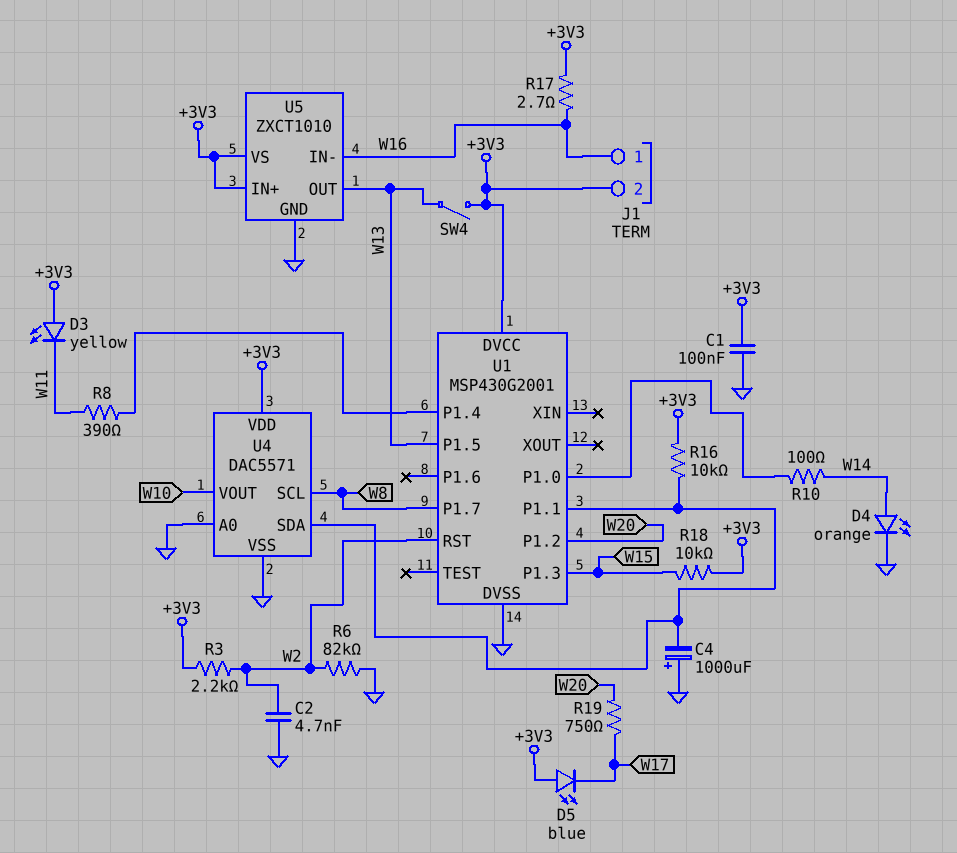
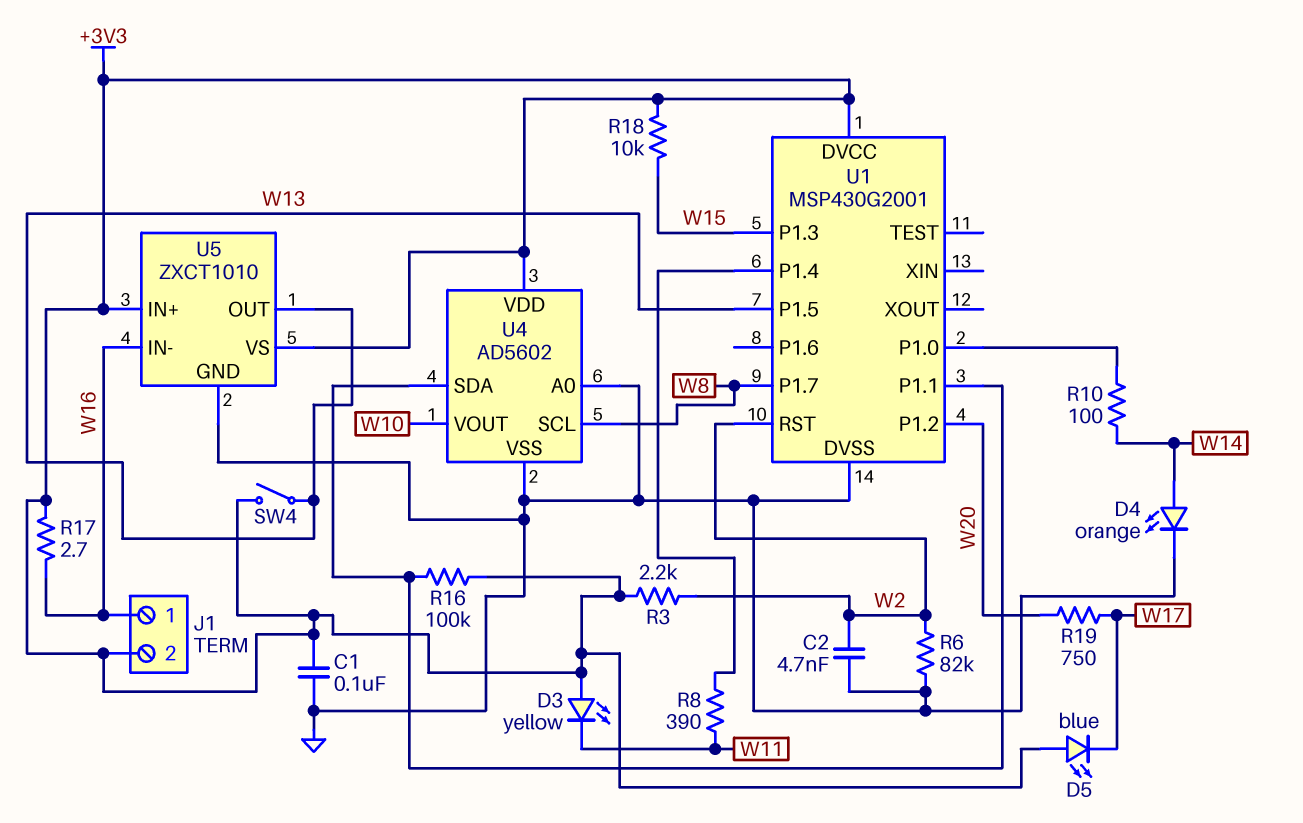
C4: 1000uF (plus GND, minus U1/P1.1) -> none
R16: 10k (+3V3, U1/P1.1) -> 100k (+3V3, U1/P1.1)
U4: DAC5571 -> AD5602

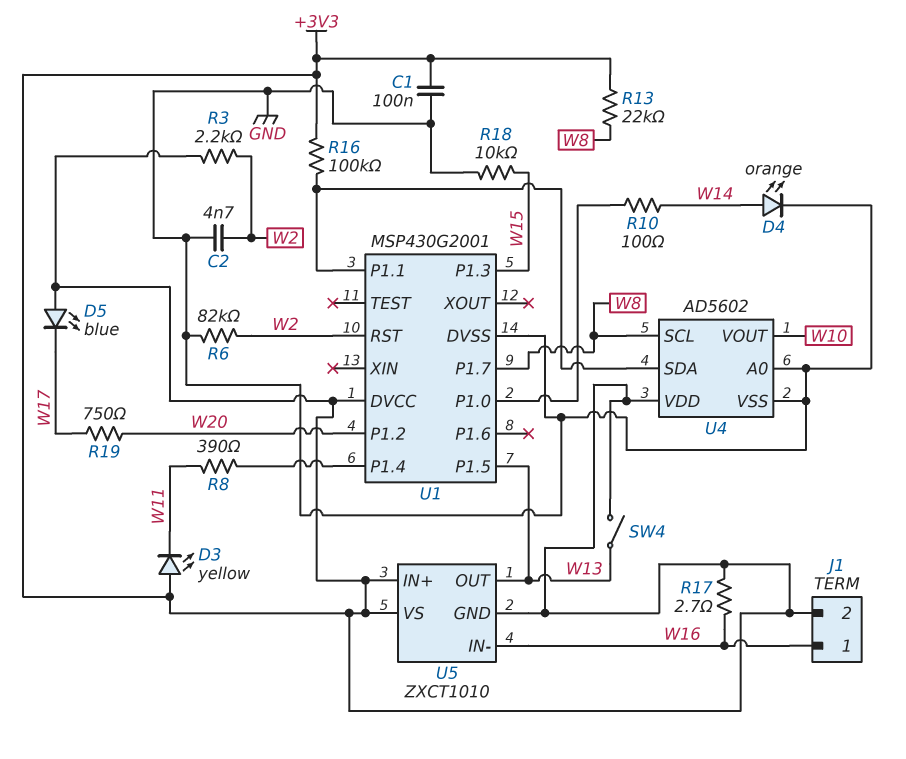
R13: none -> 22k (+3V3, W8)
R18: 10k (+3V3, W15) -> 10k (GND, W15)
U5 pin GND: GND -> +3V3

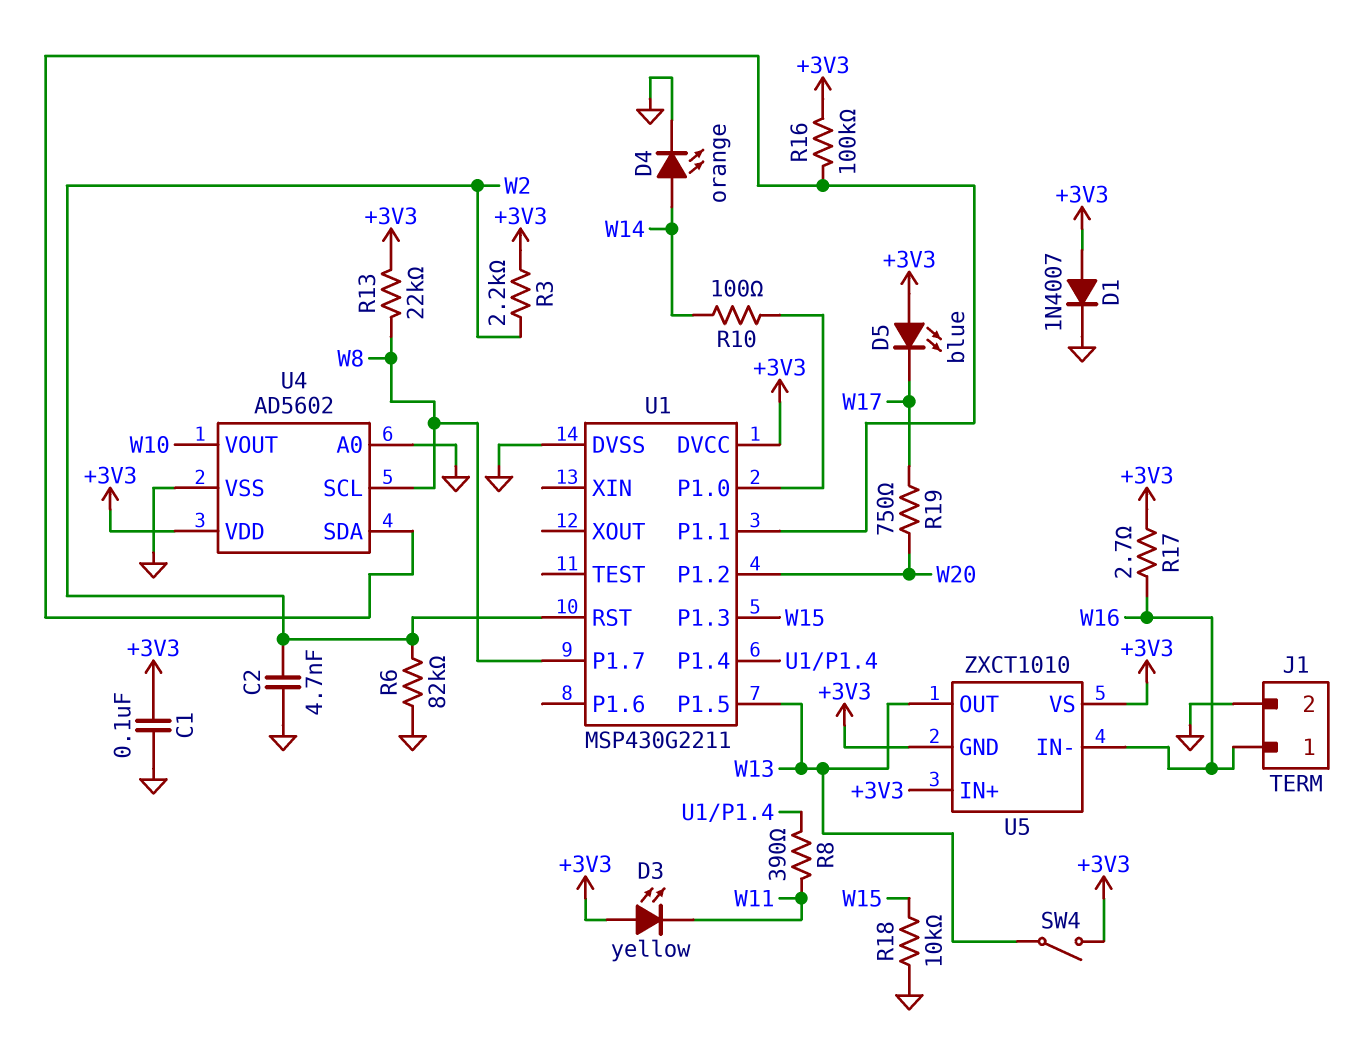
D1: none -> diode 1N4007 (A +3V3, K GND)
J1 pin 2: +3V3 -> GND
U1: MSP430G2001 -> MSP430G2211

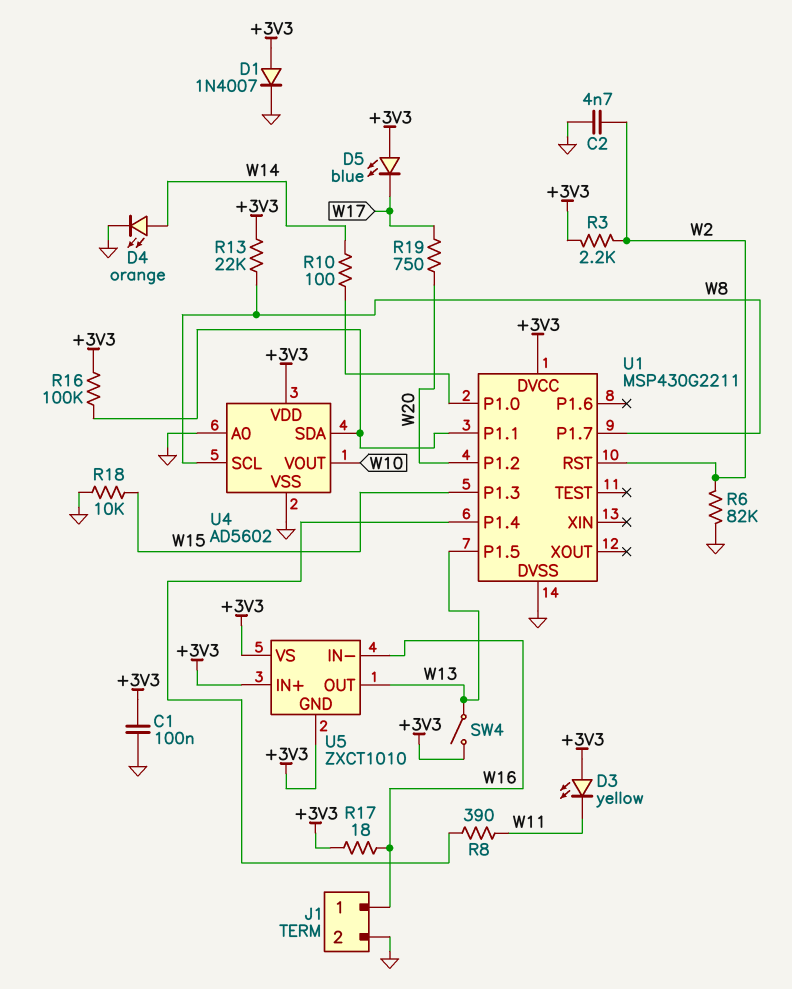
R17: 2.7 (+3V3, W16) -> 18 (+3V3, W16)

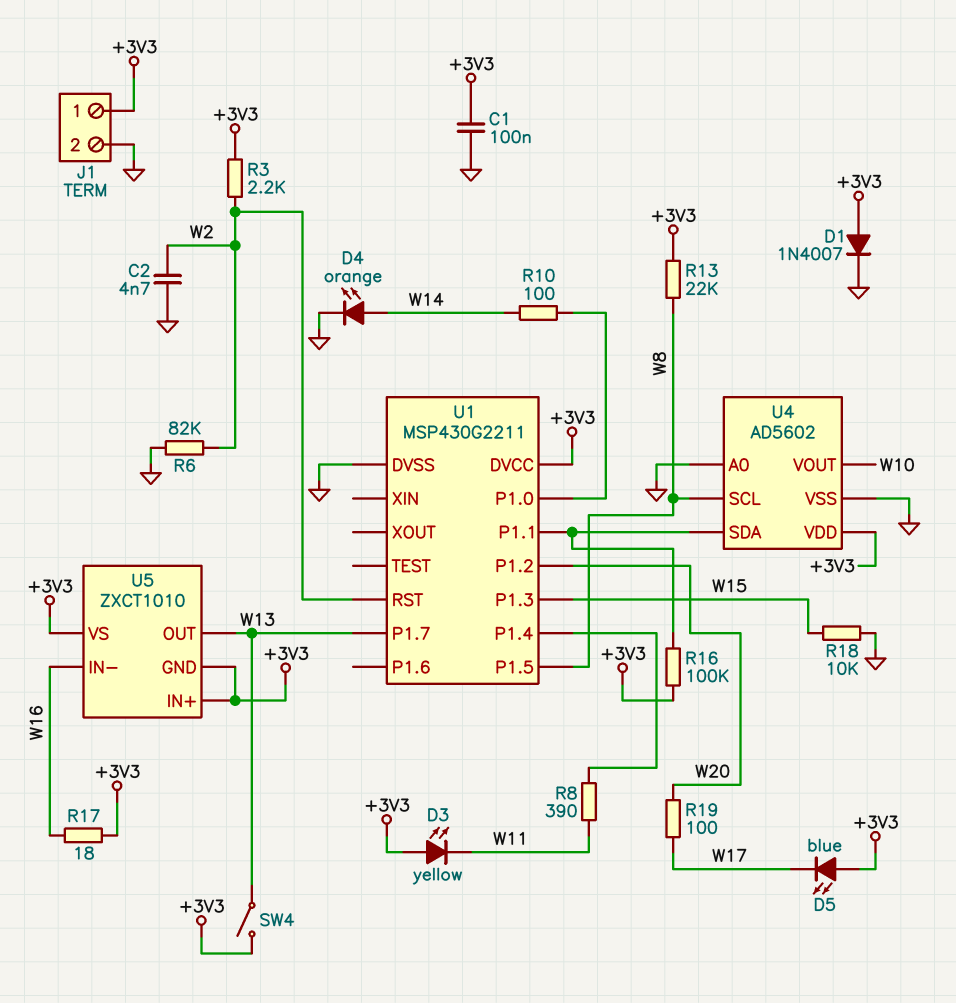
J1 pin 1: W16 -> +3V3
R19: 750 (W17, W20) -> 100 (W17, W20)
U1 pin P1.5: W13 -> W8
U1 pin P1.7: W8 -> W13

